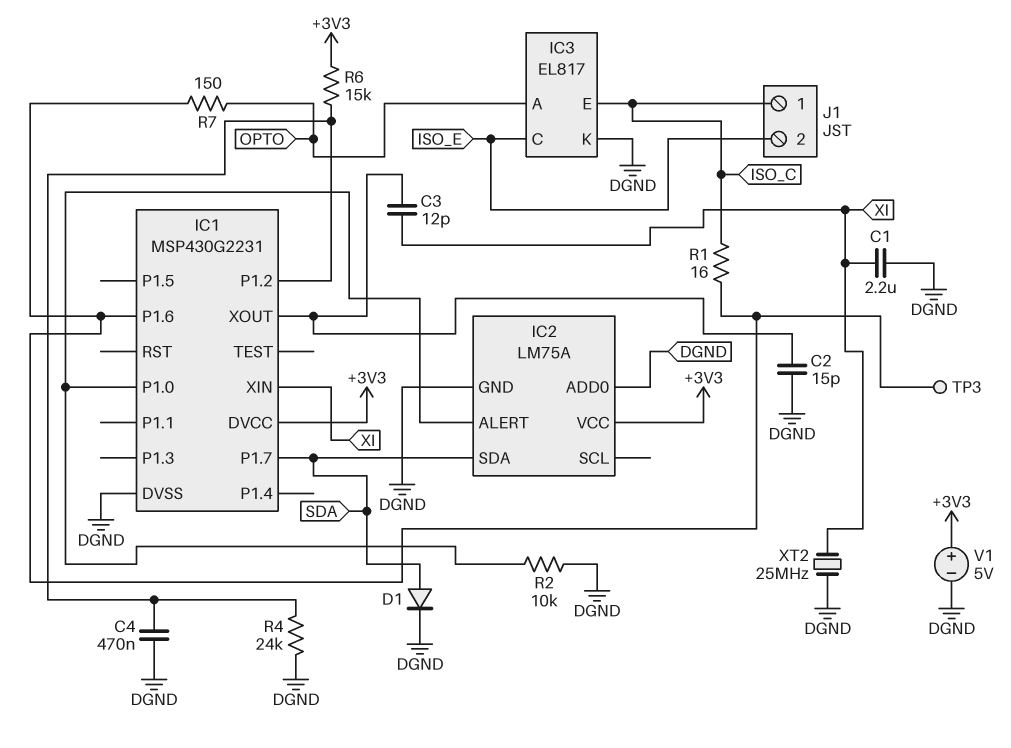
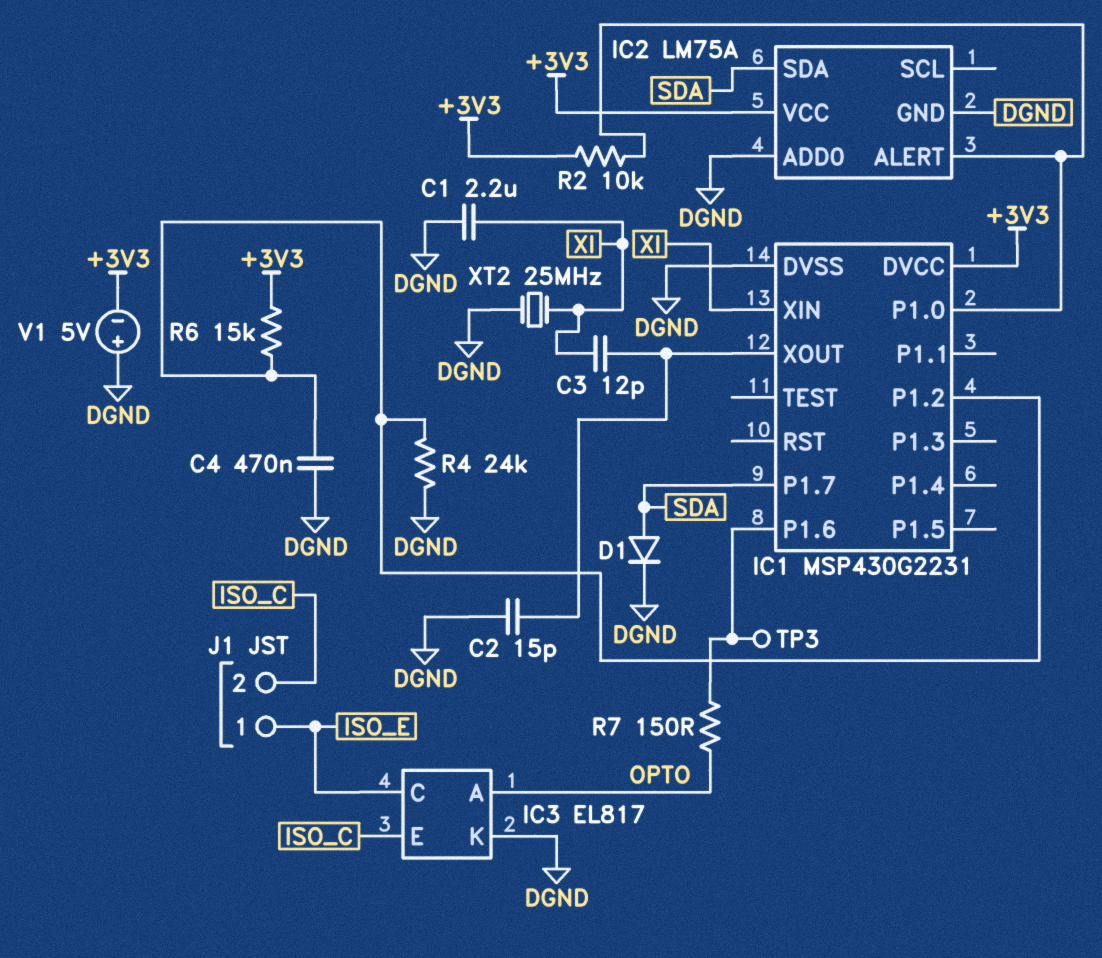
J1 pin 1: ISO_C -> ISO_E
J1 pin 2: ISO_E -> ISO_C
R1: 16 (IC1/P1.6, ISO_C) -> none
R2: 10k (DGND, IC1/P1.0) -> 10k (+3V3, IC1/P1.0)
V1: 5V (plus +3V3, minus DGND) -> 5V (plus DGND, minus +3V3)

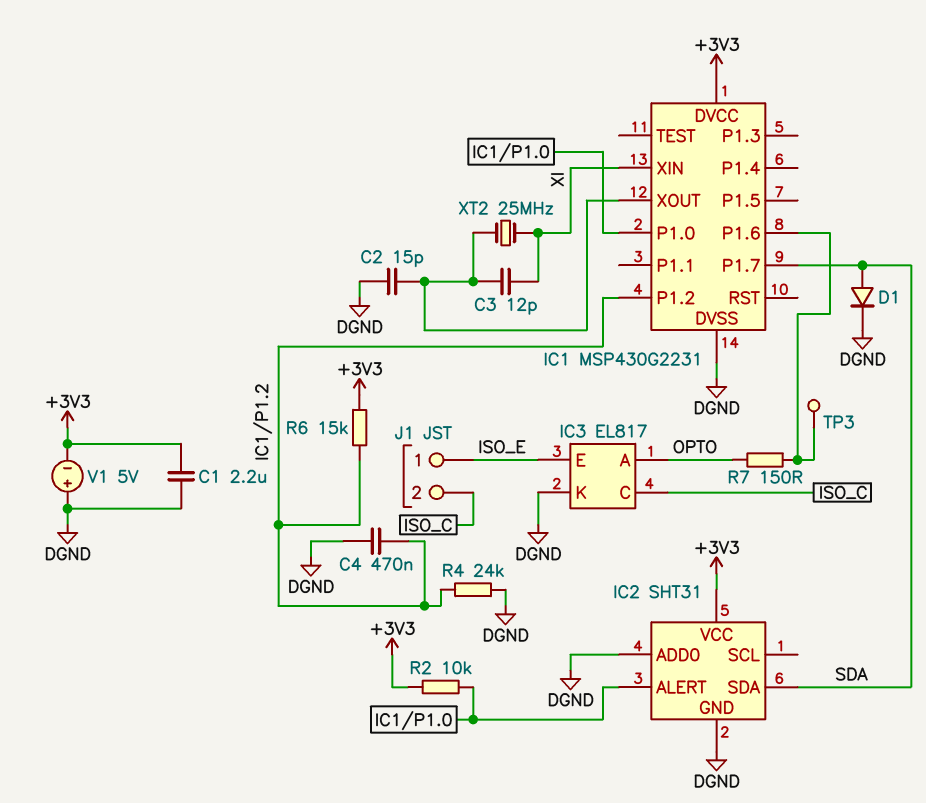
C1: 2.2uF (DGND, XI) -> 2.2uF (+3V3, DGND)
IC2: LM75A -> SHT31
IC3 pin C: ISO_E -> ISO_C
IC3 pin E: ISO_C -> ISO_E
XT2: 25MHz (DGND, XI) -> 25MHz (IC1/XOUT, XI)

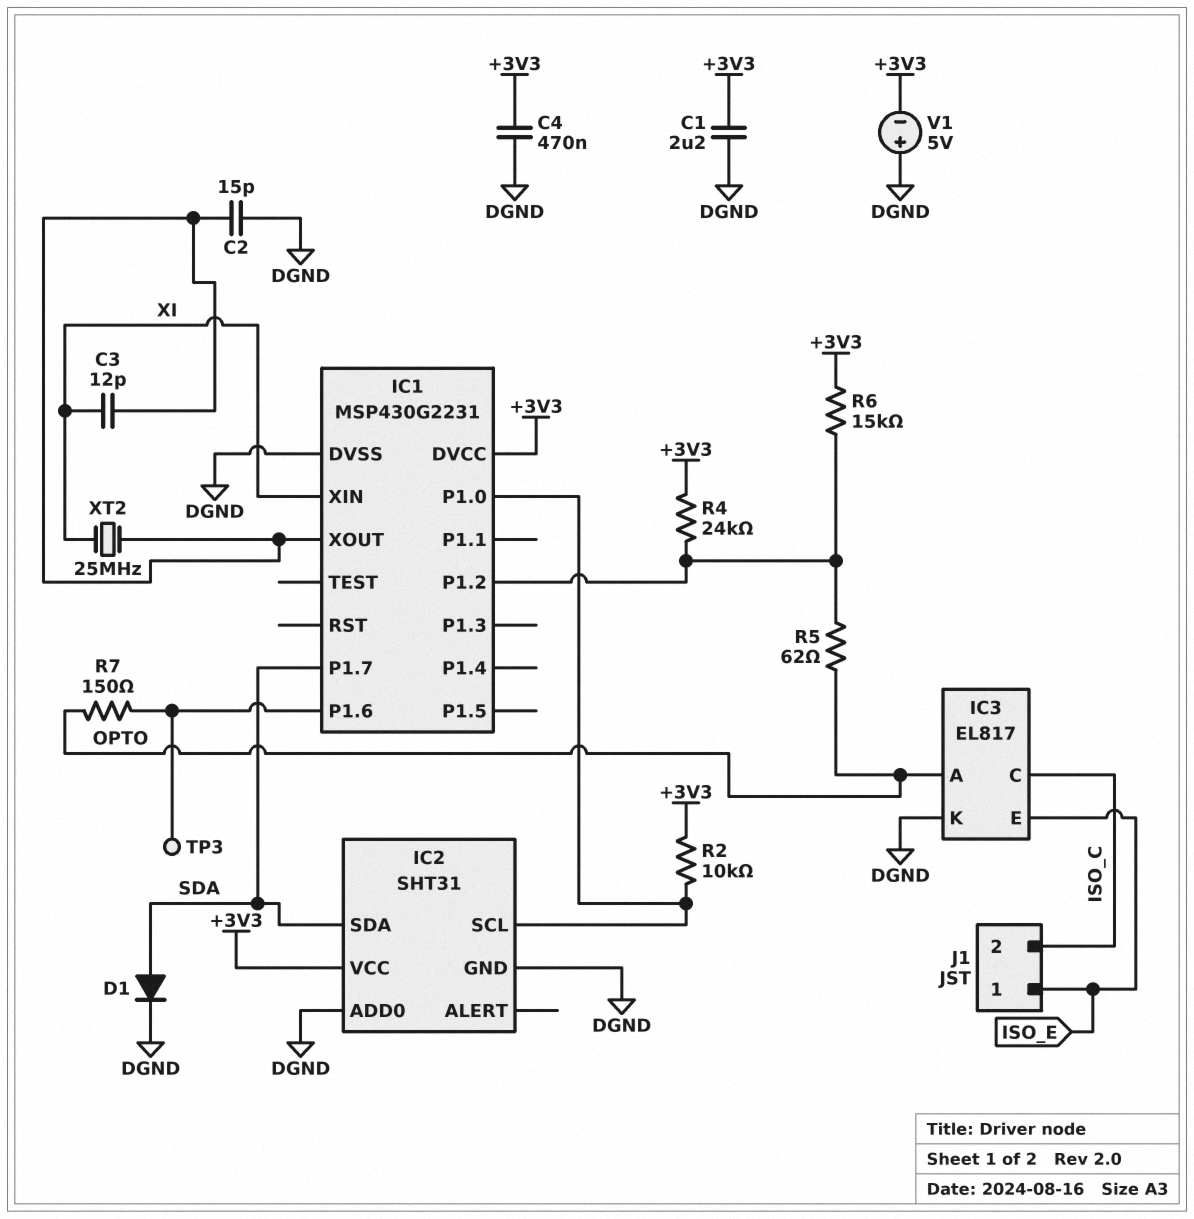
C4: 470nF (DGND, IC1/P1.2) -> 470nF (+3V3, DGND)
IC2 pin ALERT: IC1/P1.0 -> none
IC2 pin SCL: none -> IC1/P1.0
R4: 24k (DGND, IC1/P1.2) -> 24k (+3V3, IC1/P1.2)
R5: none -> 62 (IC1/P1.2, OPTO)

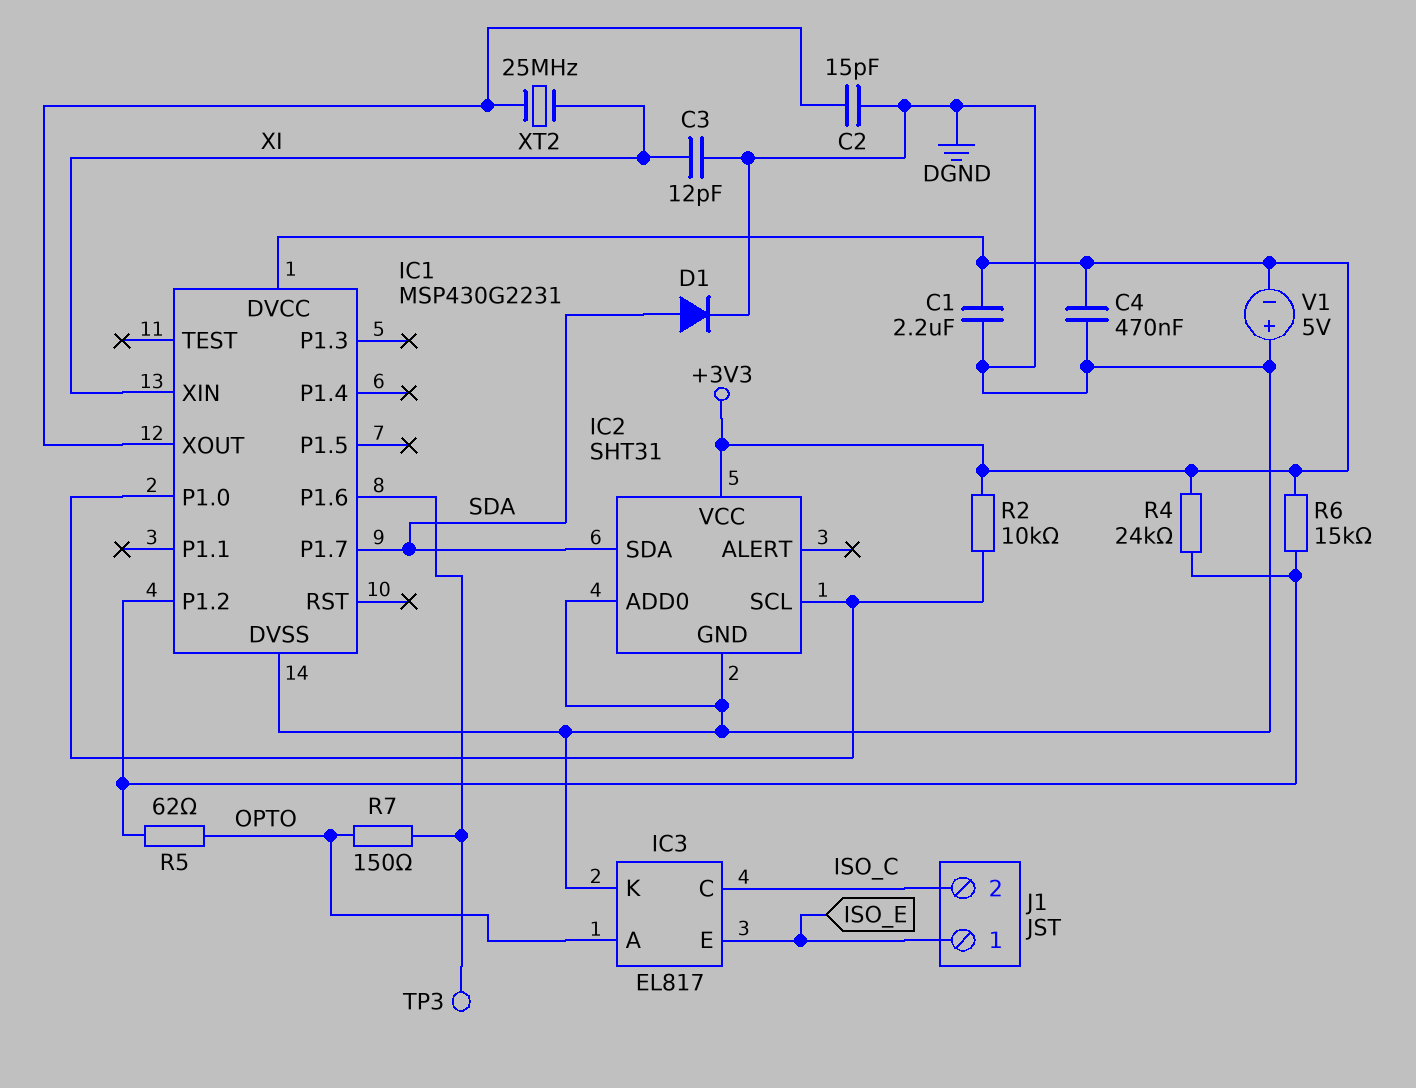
C3: 12pF (IC1/XOUT, XI) -> 12pF (DGND, XI)

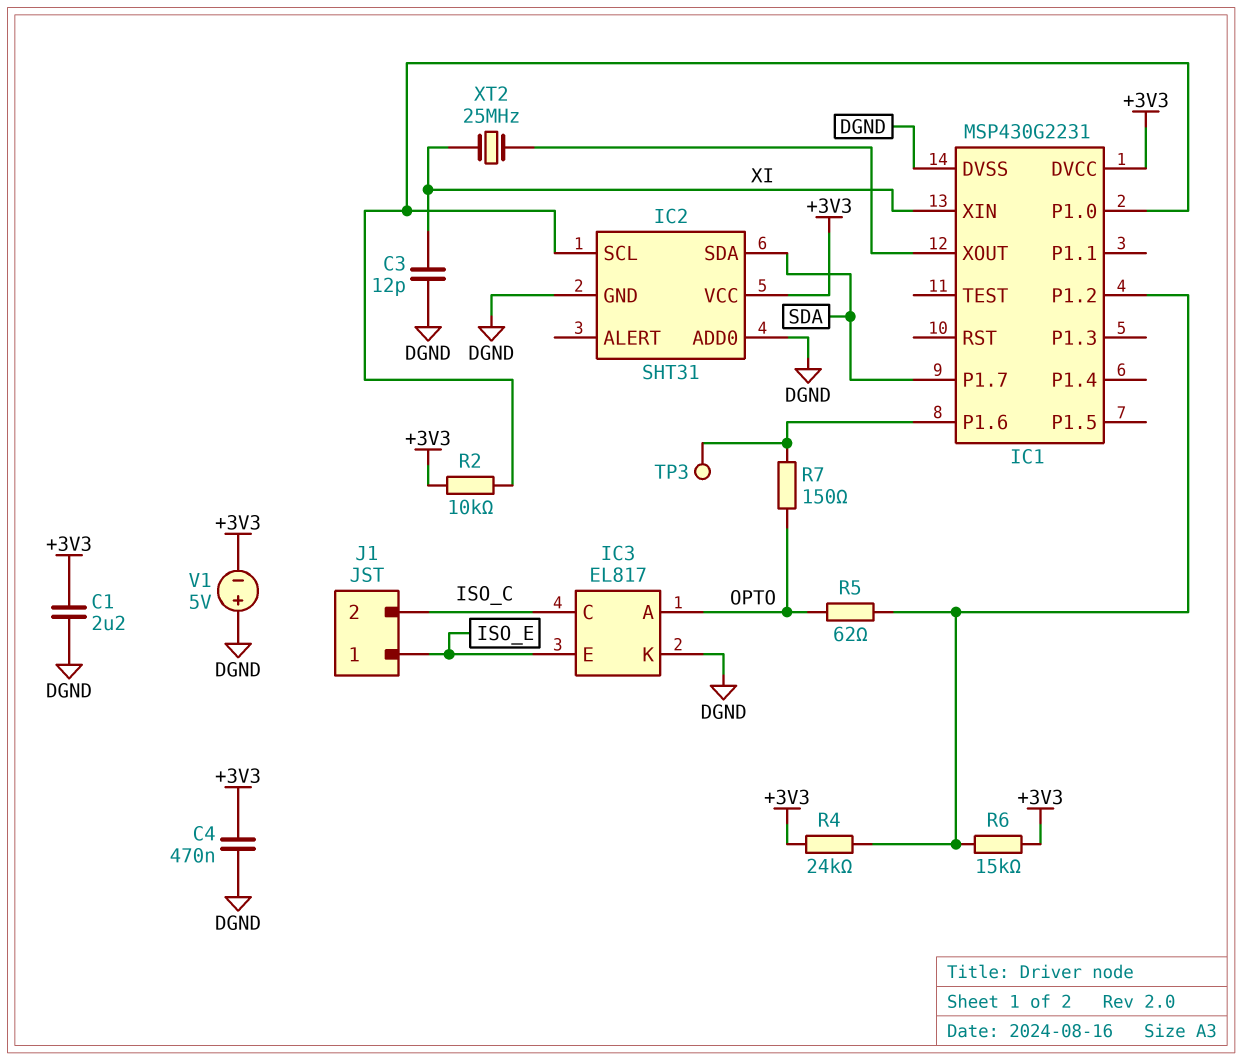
C2: 15pF (DGND, IC1/XOUT) -> none
D1: diode (A SDA, K DGND) -> none

